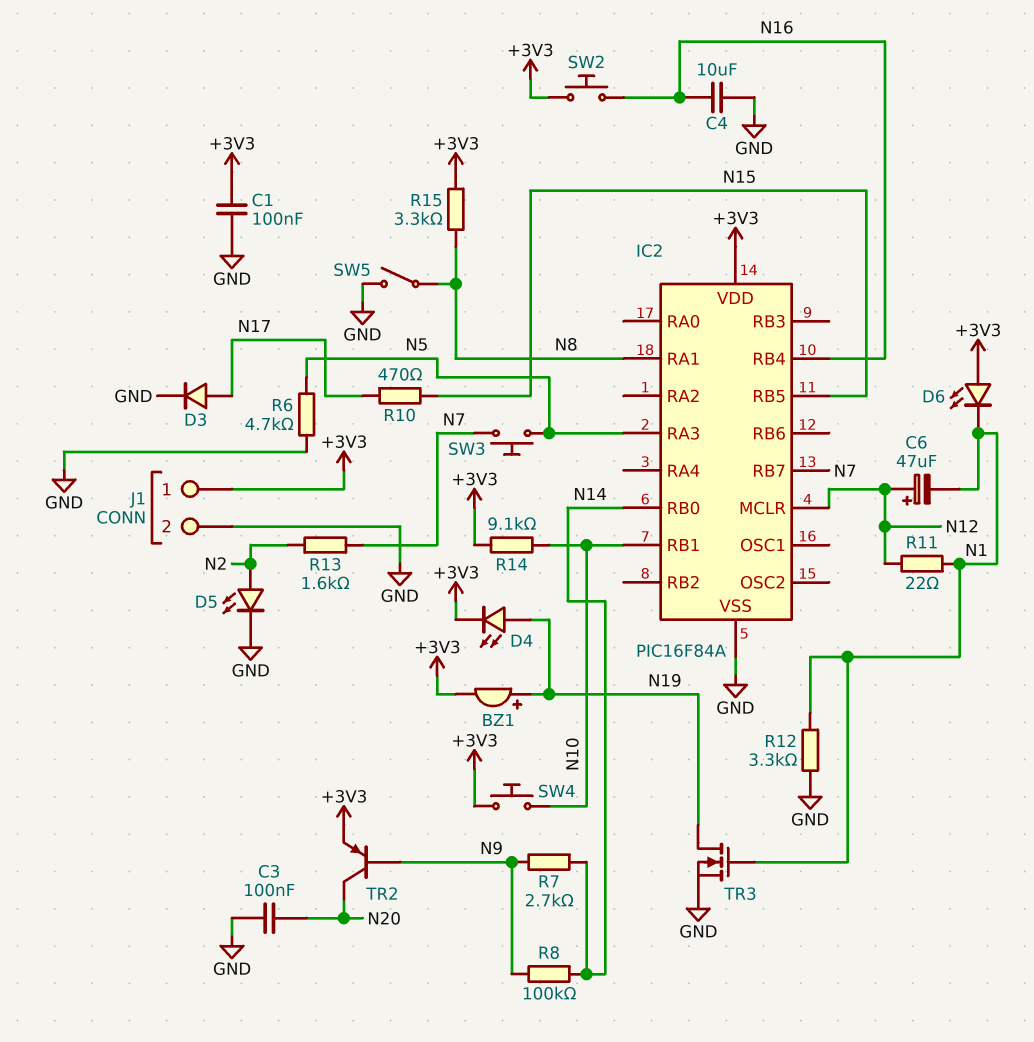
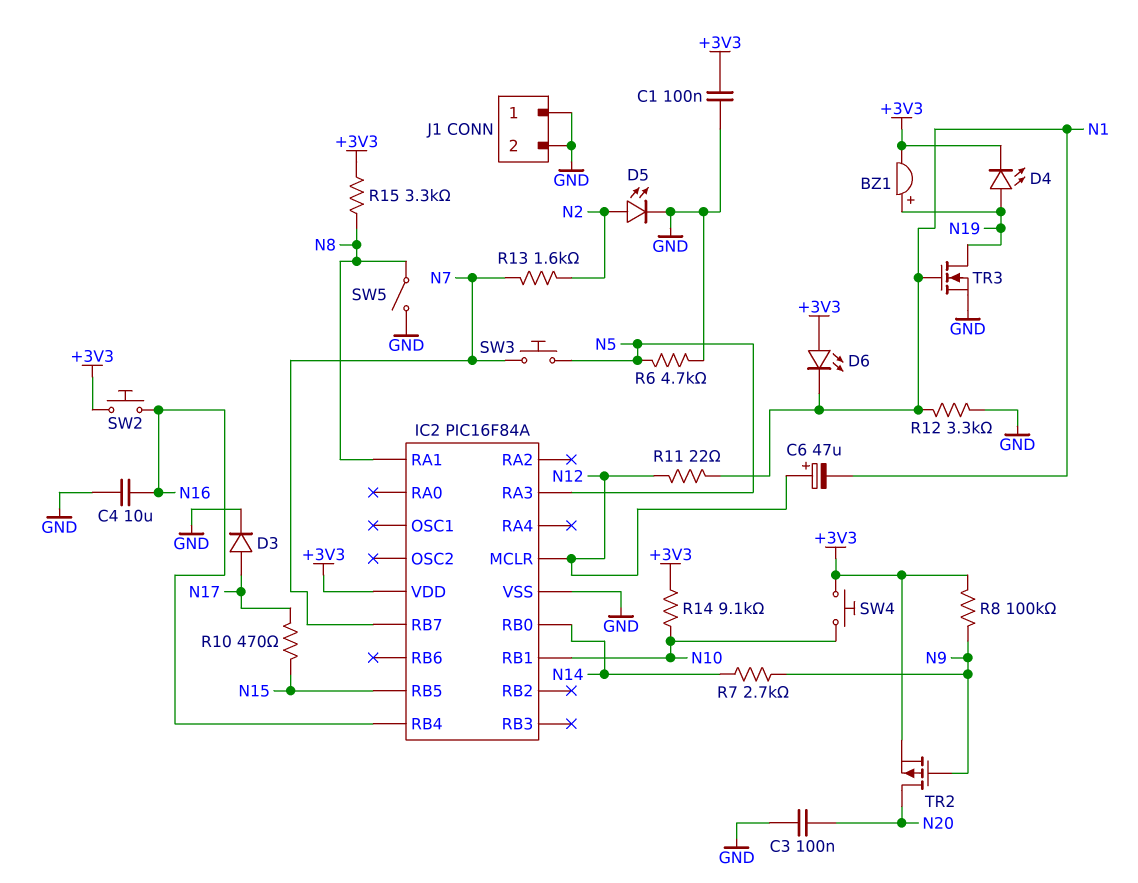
J1 pin 1: +3V3 -> GND
R8: 100k (N9, N14) -> 100k (+3V3, N9)
TR2: PNP (B N9, C N20, E +3V3) -> PMOS (G N9, D N20, S +3V3)

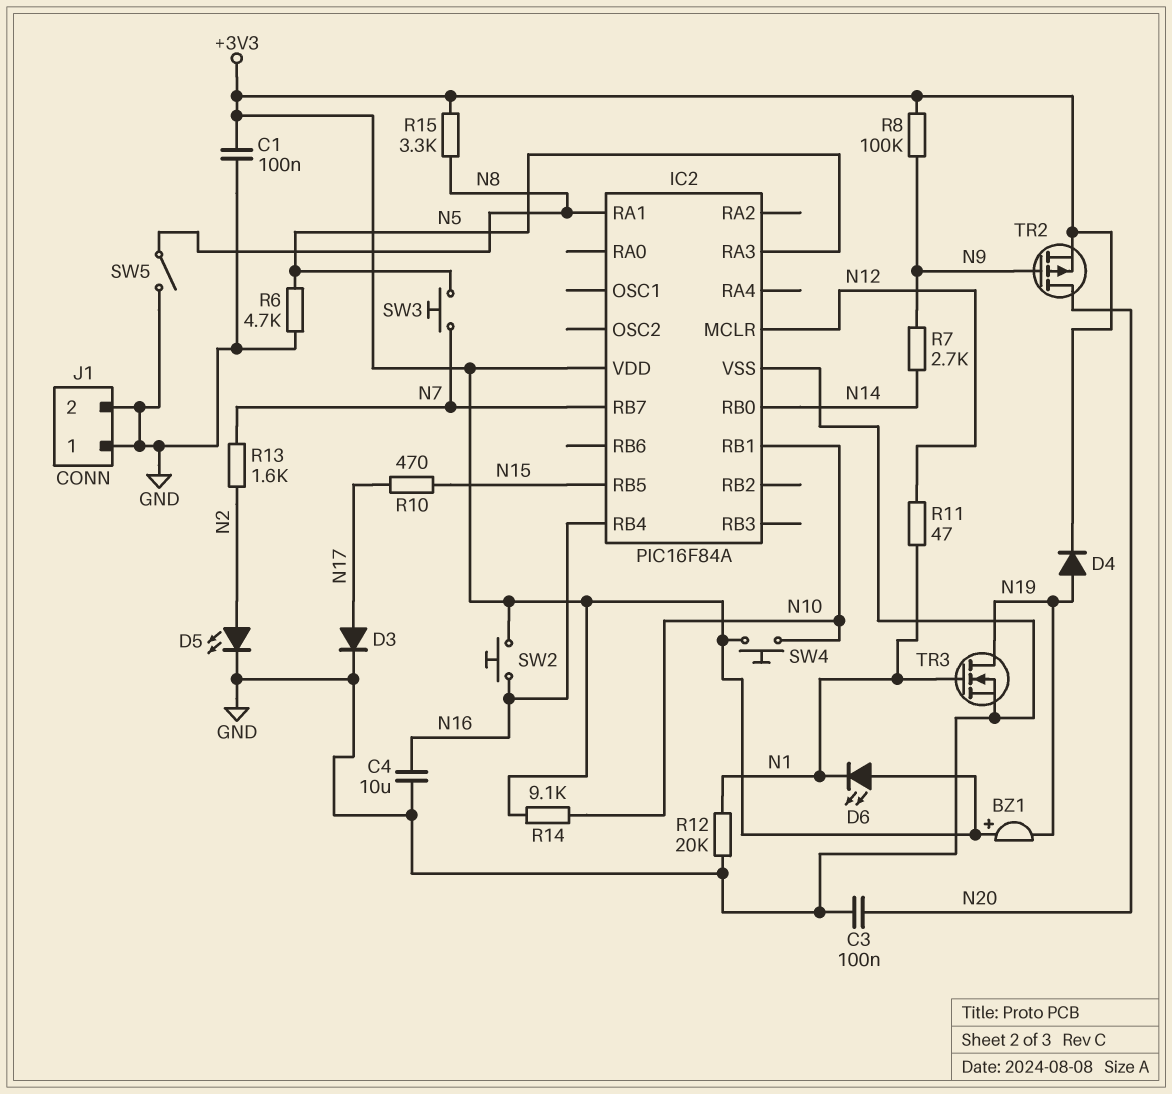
BZ1: buzzer (plus N19, minus +3V3) -> buzzer (plus +3V3, minus N19)
C6: 47uF (plus N12, minus N1) -> none
D4: LED (A N19, K +3V3) -> diode (A N19, K +3V3)
R11: 22 (N1, N12) -> 47 (N1, N12)
R12: 3.3k (GND, N1) -> 20k (GND, N1)

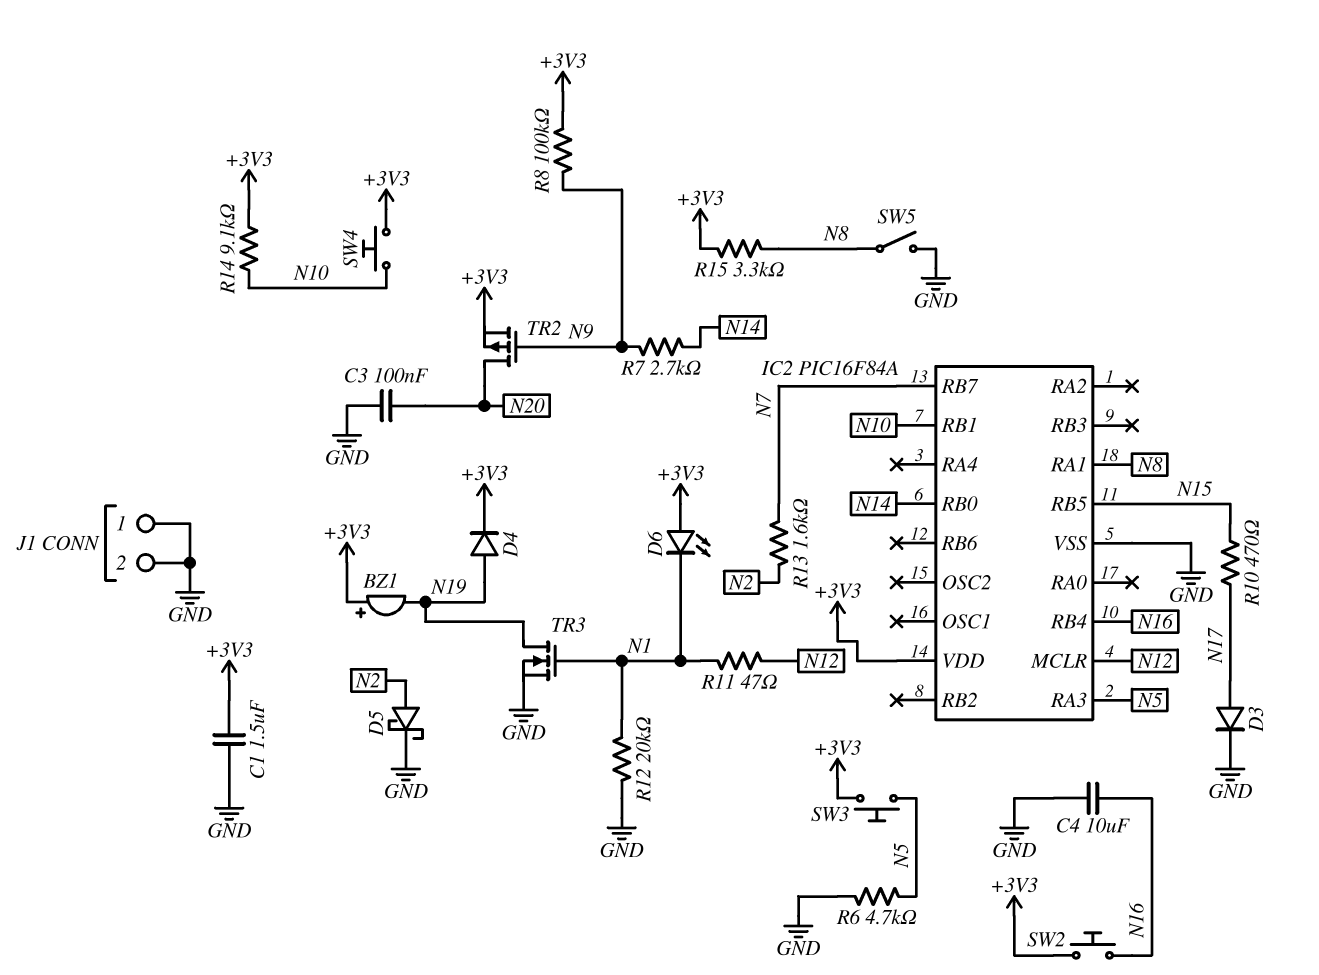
C1: 100nF (+3V3, GND) -> 1.5uF (+3V3, GND)
D5: LED (A N2, K GND) -> schottky (A N2, K GND)
SW3: button (N5, N7) -> button (+3V3, N5)

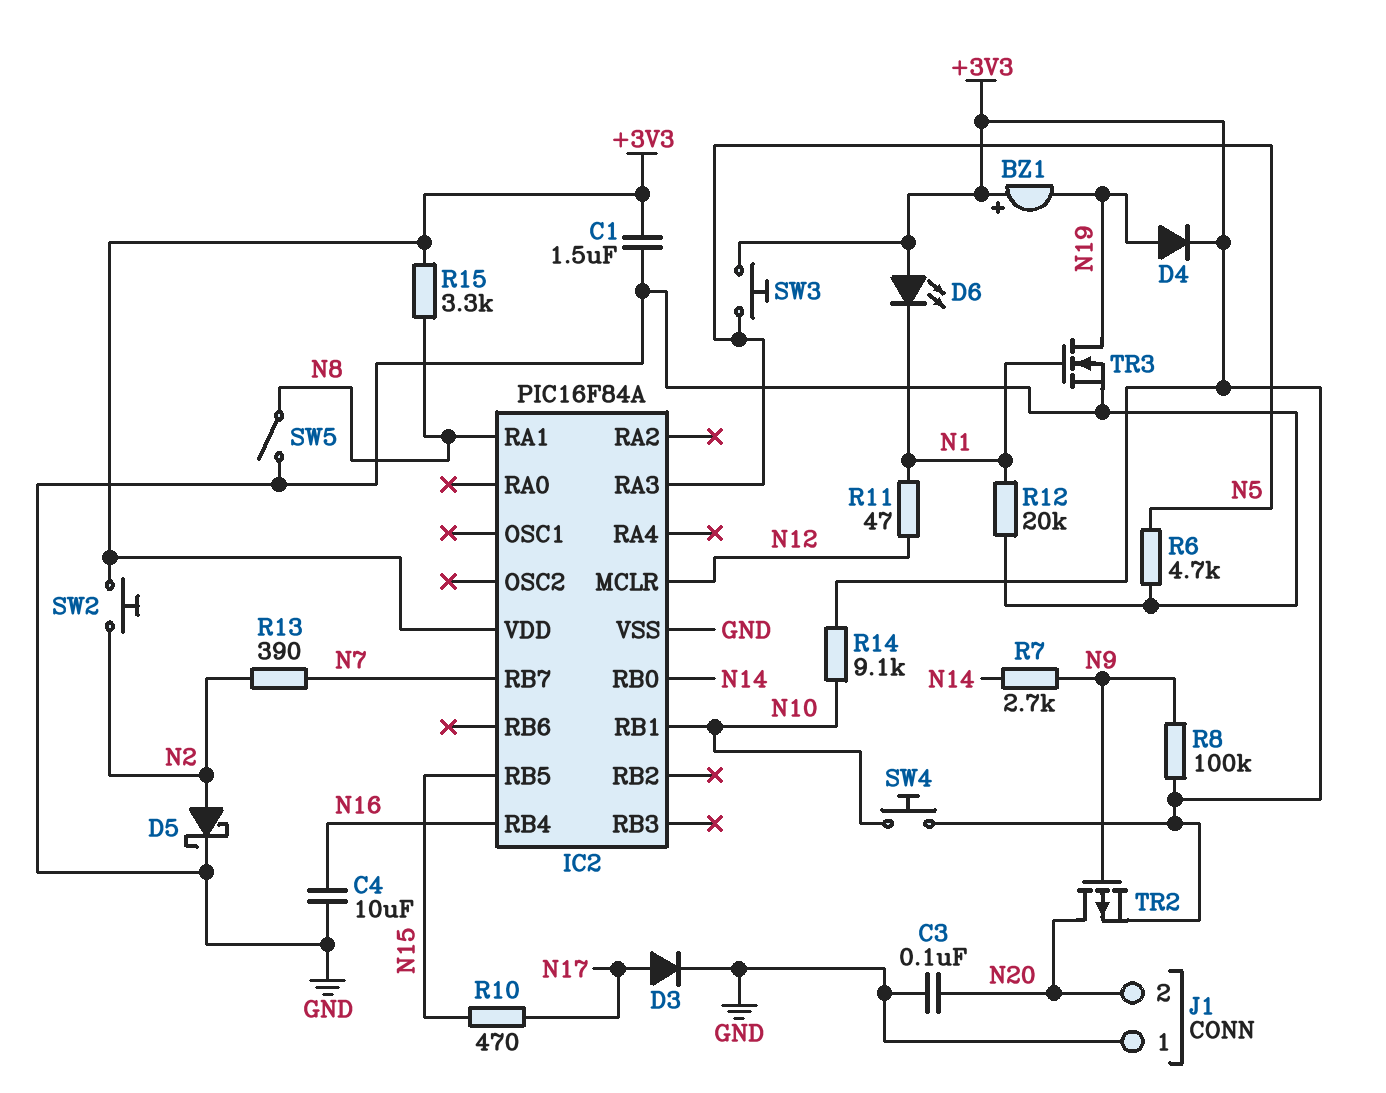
J1 pin 2: GND -> N20
R13: 1.6k (N2, N7) -> 390 (N2, N7)
SW2: button (+3V3, N16) -> button (+3V3, N2)

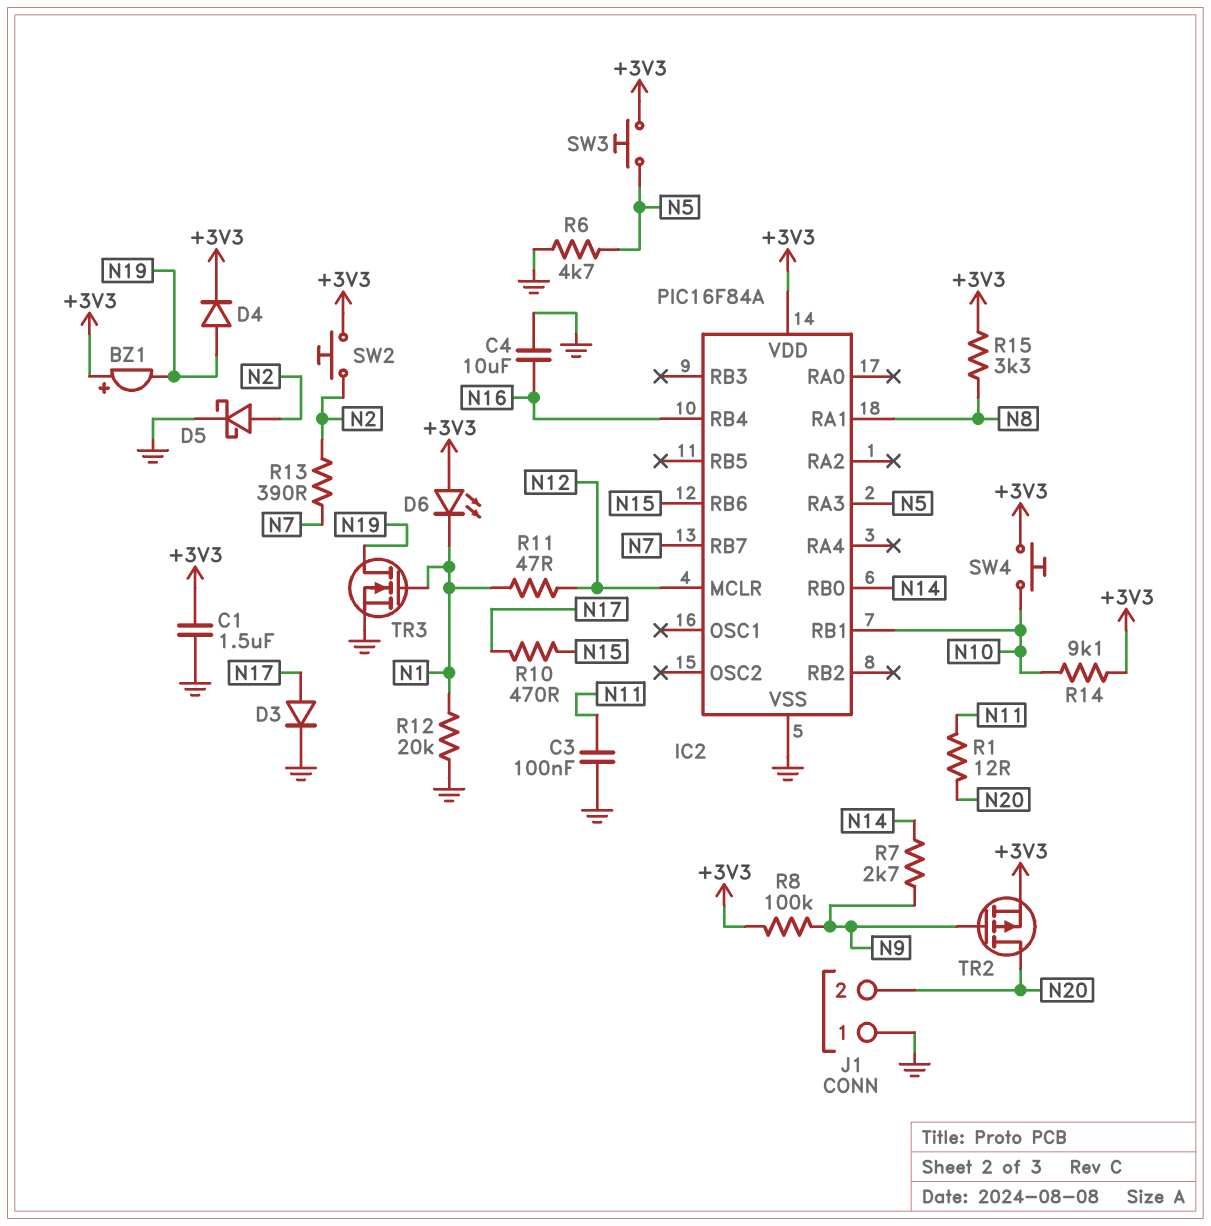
C3: 100nF (GND, N20) -> 100nF (GND, N11)
IC2 pin RB5: N15 -> none
IC2 pin RB6: none -> N15
R1: none -> 12 (N11, N20)
SW5: switch (GND, N8) -> none

